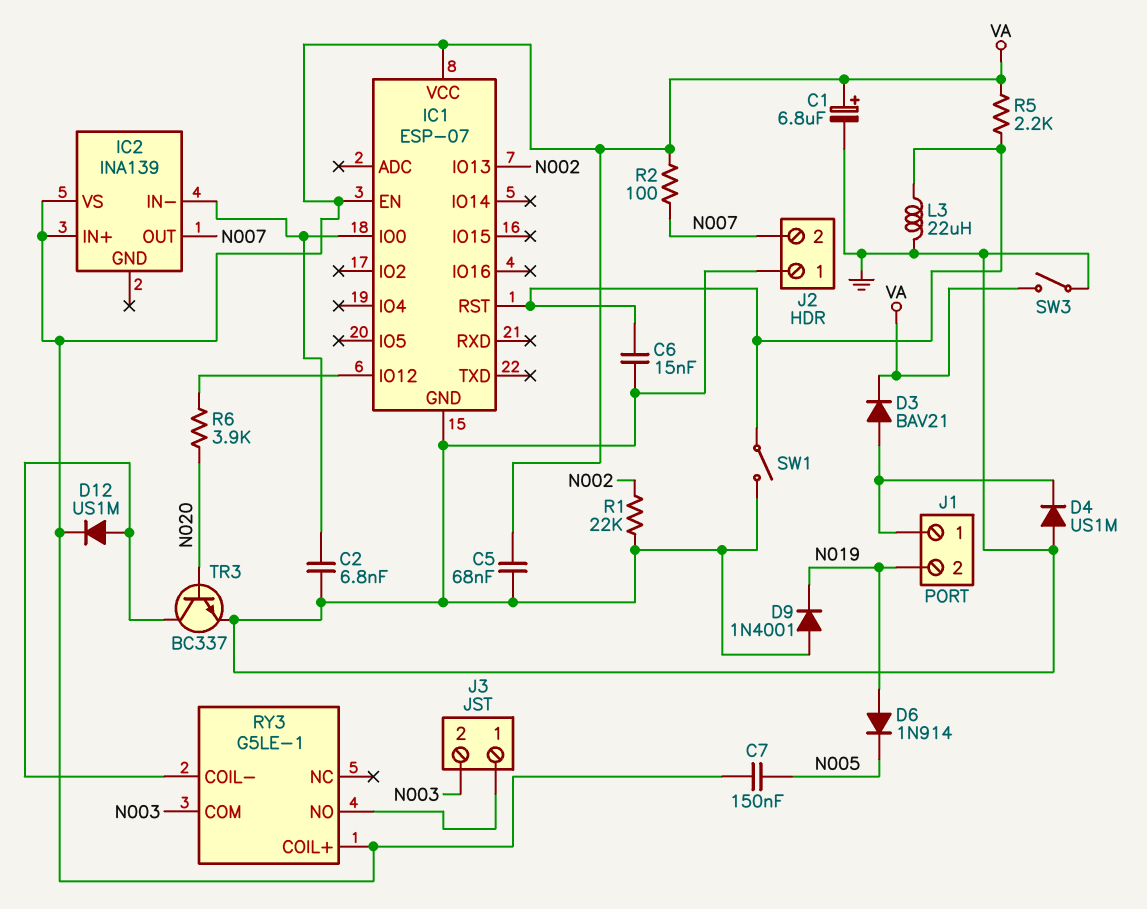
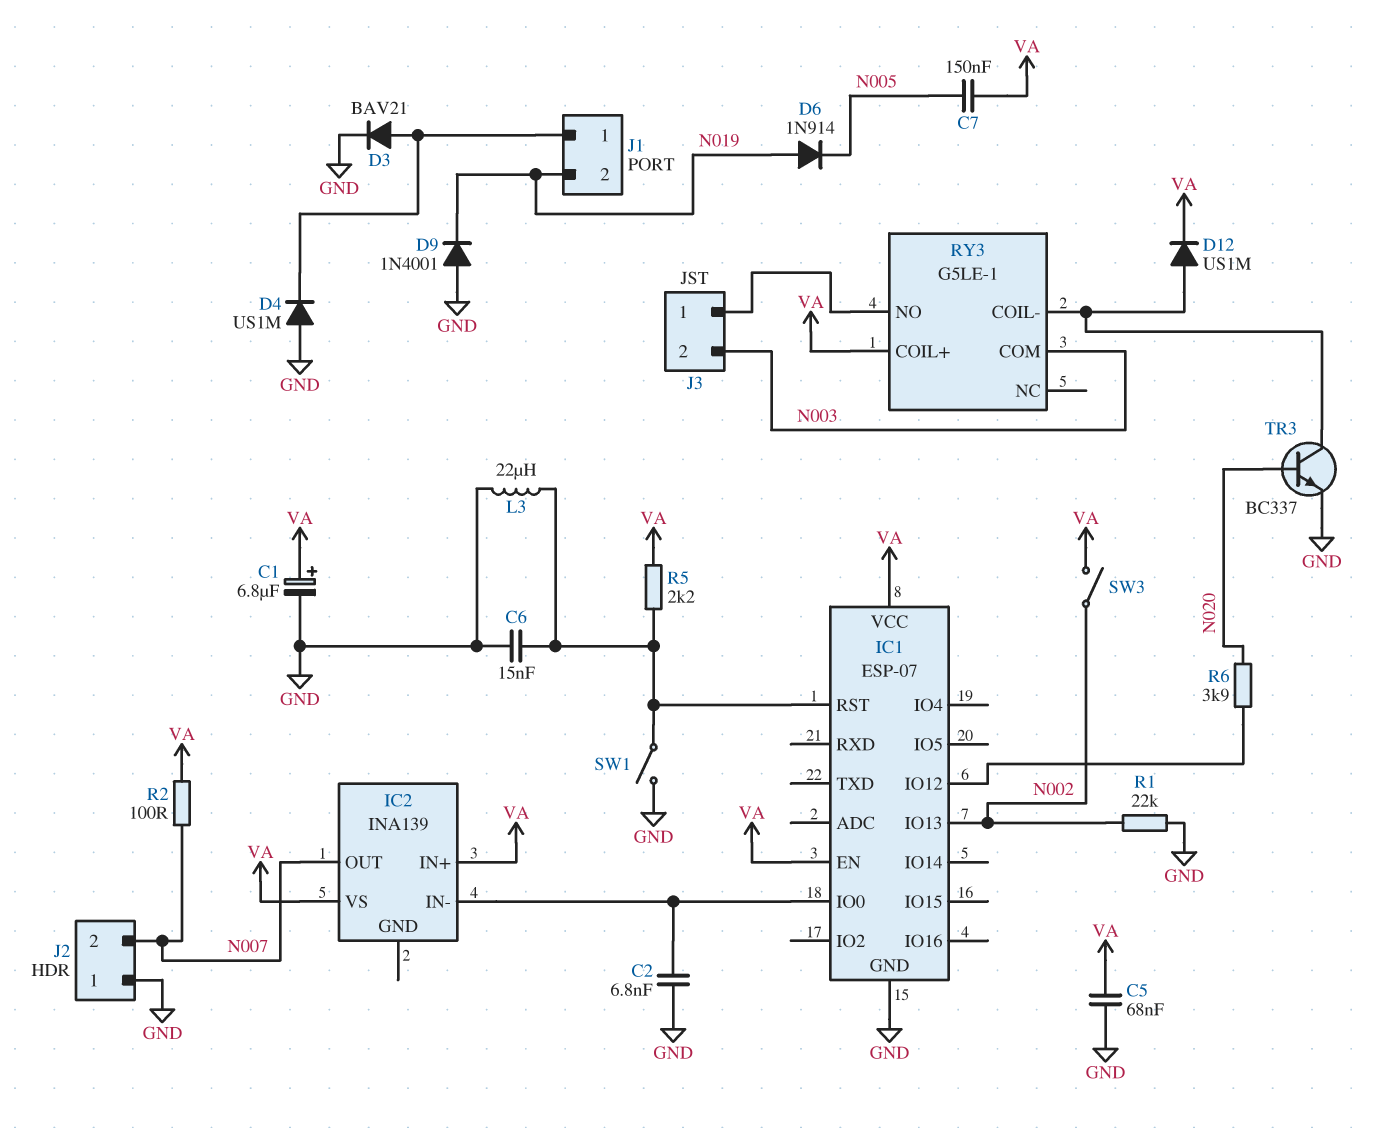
D3: diode BAV21 (A J1/1, K VA) -> diode BAV21 (A J1/1, K GND)
SW3: switch (GND, VA) -> switch (N002, VA)

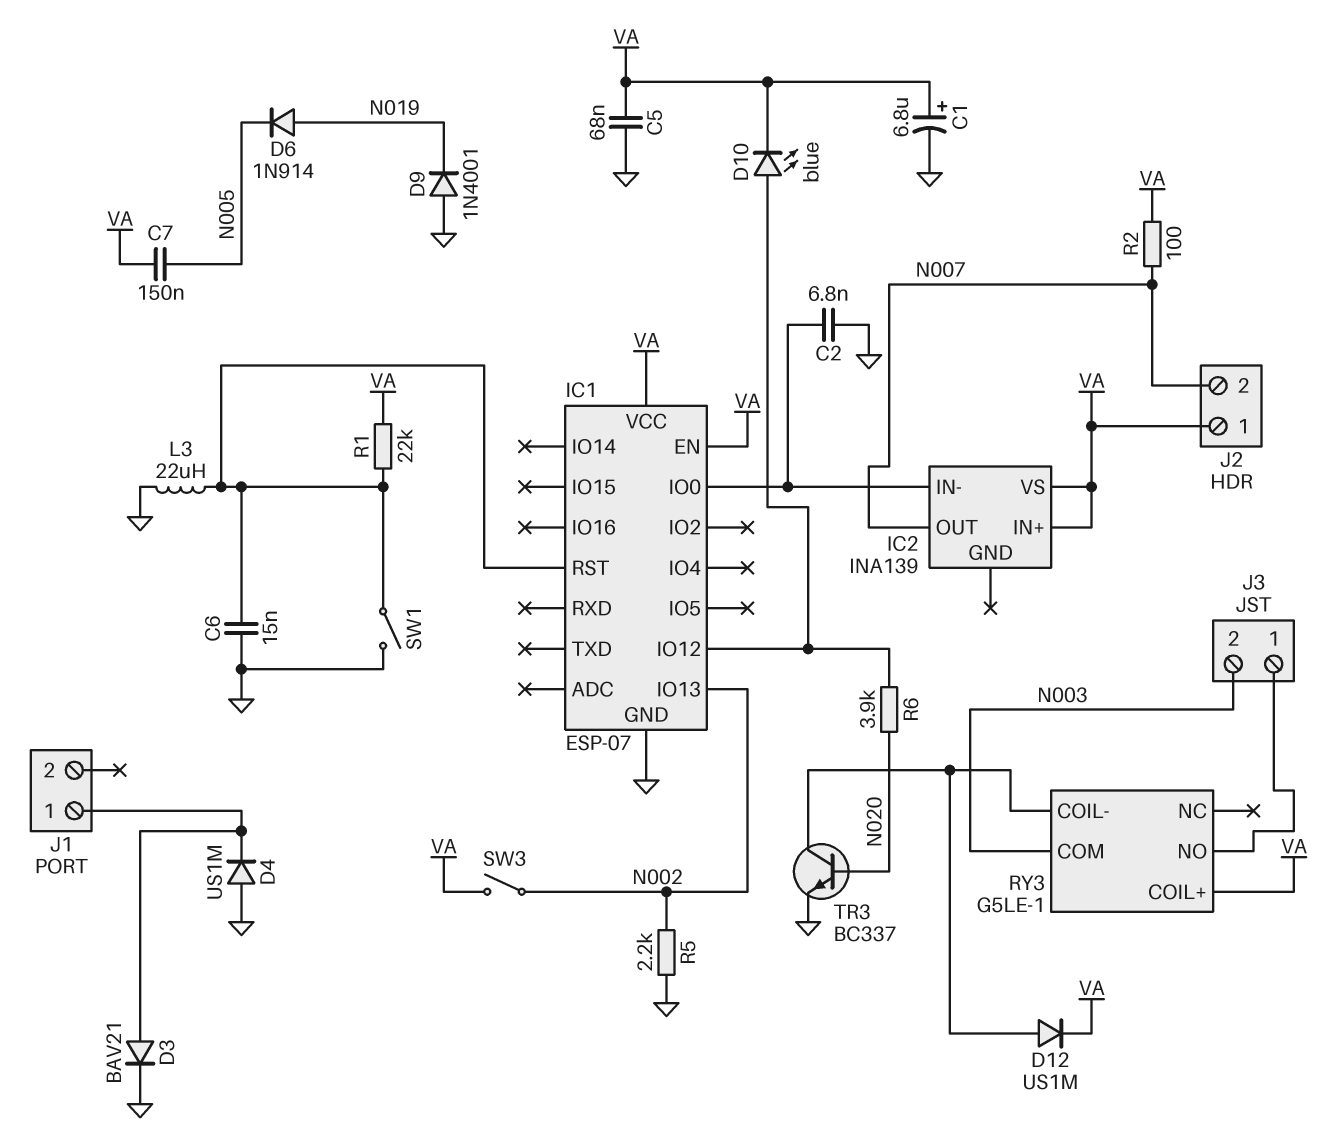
D10: none -> LED blue (A IC1/IO12, K VA)
J1 pin 2: N019 -> none
J2 pin 1: GND -> VA
R1: 22k (GND, N002) -> 22k (IC1/RST, VA)
R5: 2.2k (IC1/RST, VA) -> 2.2k (GND, N002)

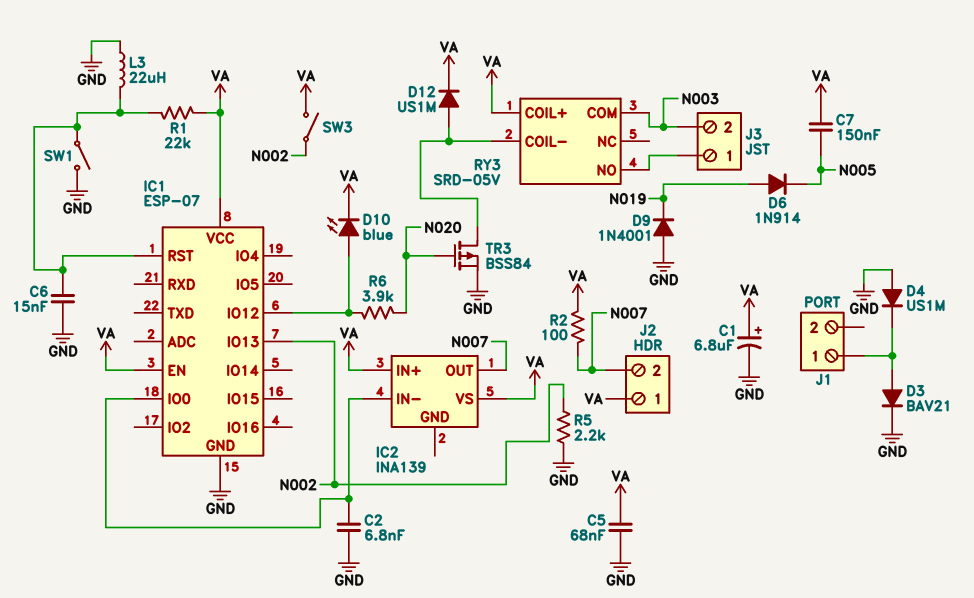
RY3: G5LE-1 -> SRD-05V
TR3: NPN BC337 (B N020, C RY3/COIL-, E GND) -> PMOS BSS84 (G N020, D RY3/COIL-, S GND)

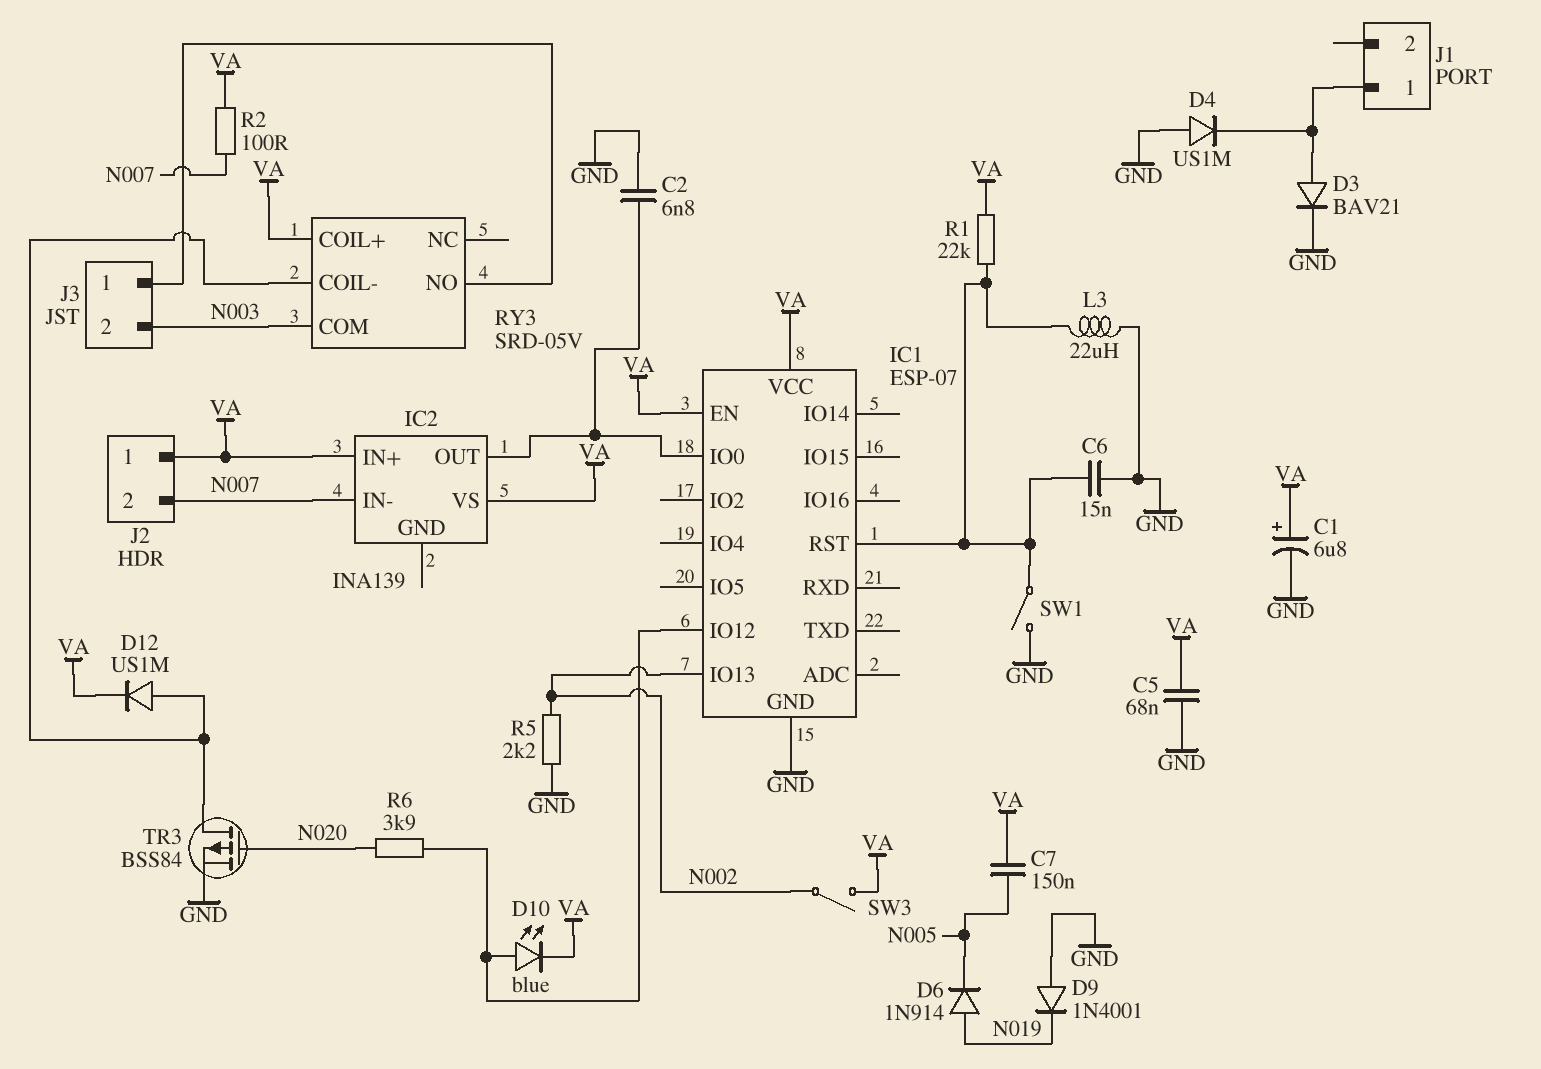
IC2 pin IN-: IC1/IO0 -> N007
IC2 pin OUT: N007 -> IC1/IO0

